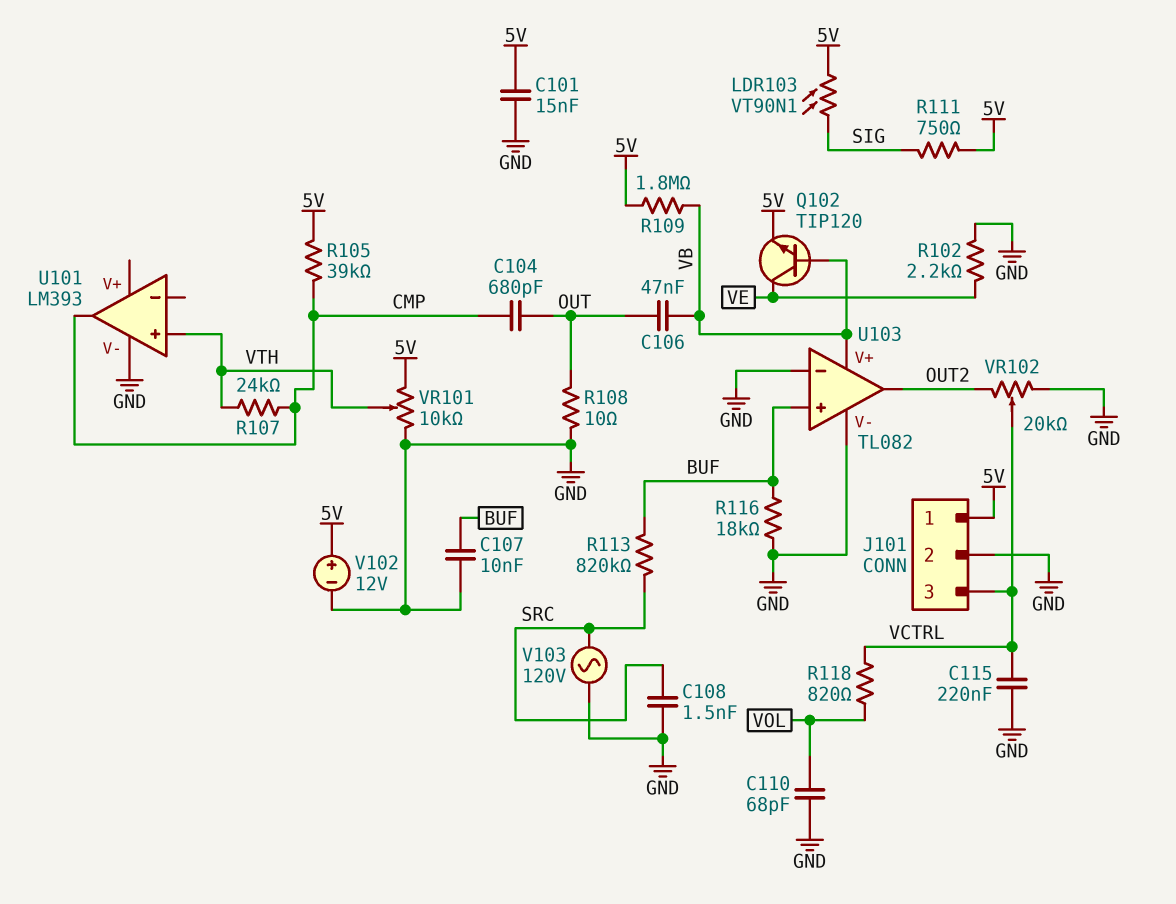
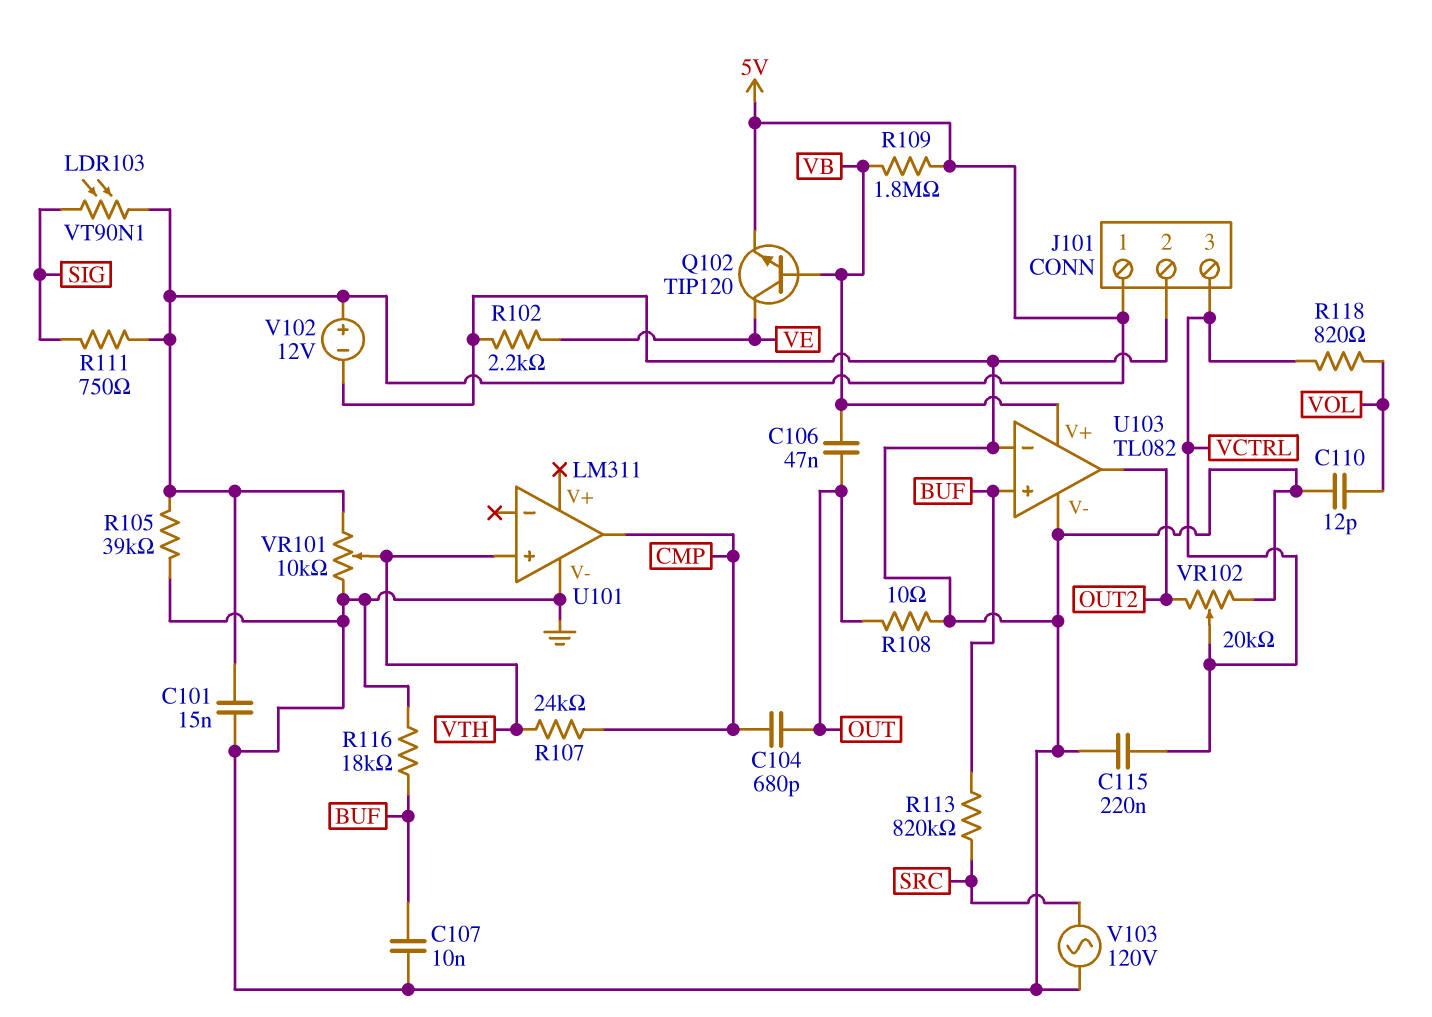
C108: 1.5nF (GND, SRC) -> none
C110: 68pF (GND, VOL) -> 12pF (GND, VOL)
R105: 39k (5V, CMP) -> 39k (5V, GND)
U101: LM393 -> LM311

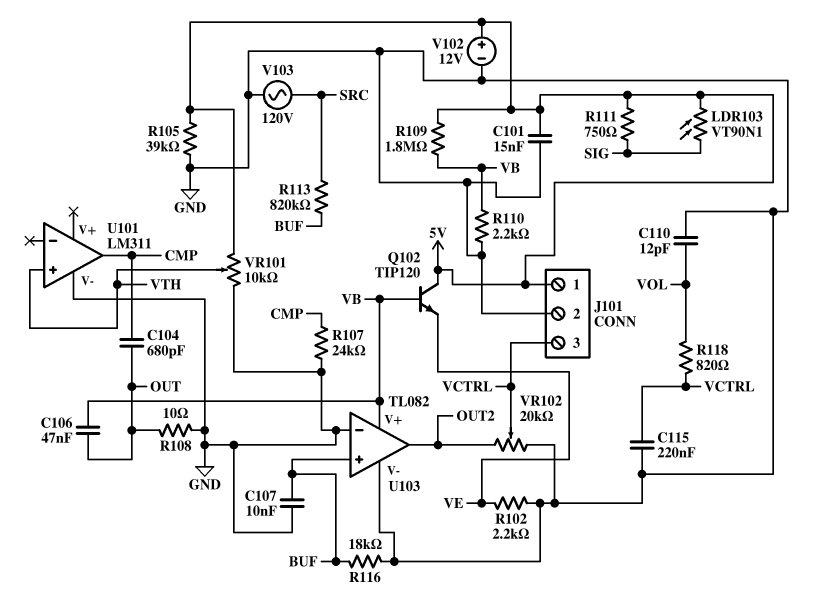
Q102: NPN TIP120 (B VB, C VE, E 5V) -> NPN TIP120 (B VB, C 5V, E VE)
R107: 24k (CMP, VTH) -> 24k (CMP, GND)
R110: none -> 2.2k (GND, VB)

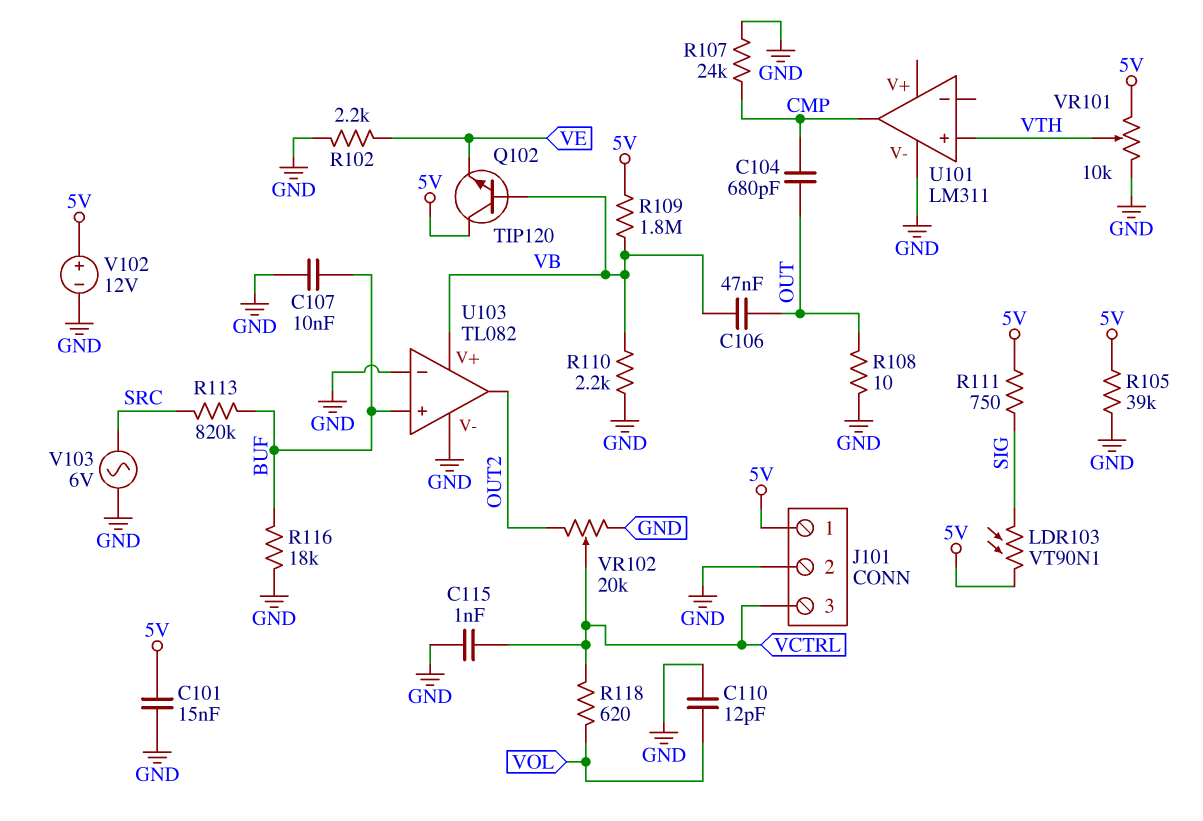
C115: 220nF (GND, VCTRL) -> 1nF (GND, VCTRL)
R118: 820 (VCTRL, VOL) -> 620 (VCTRL, VOL)
V103: AC 120V (GND, SRC) -> AC 6V (GND, SRC)

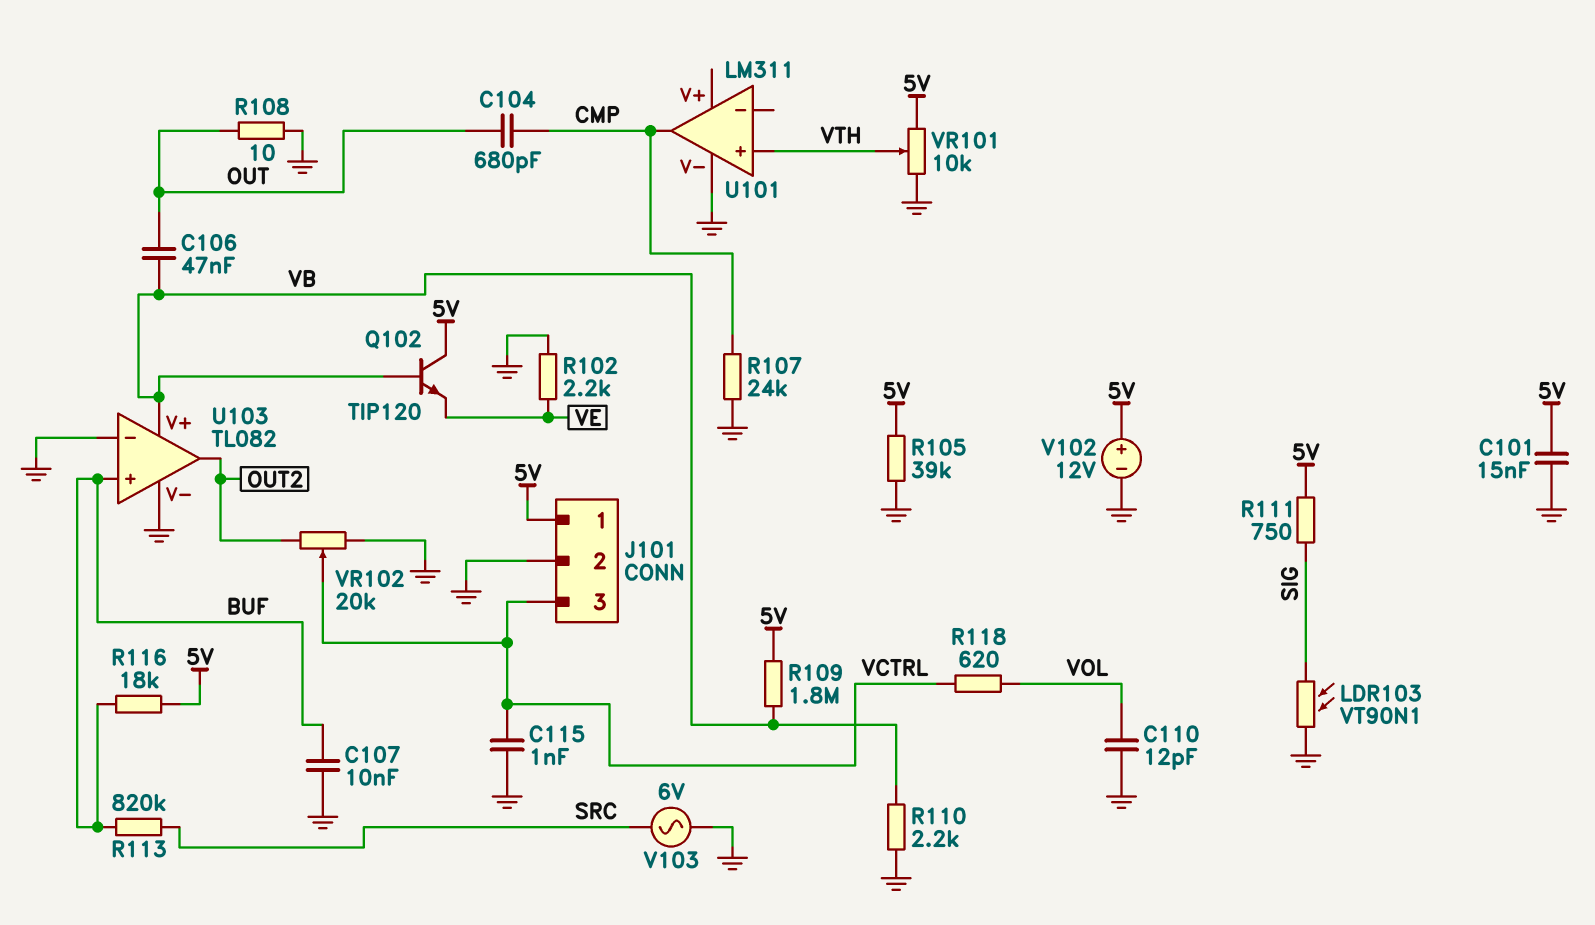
LDR103: VT90N1 (5V, SIG) -> VT90N1 (GND, SIG)
R116: 18k (BUF, GND) -> 18k (5V, BUF)

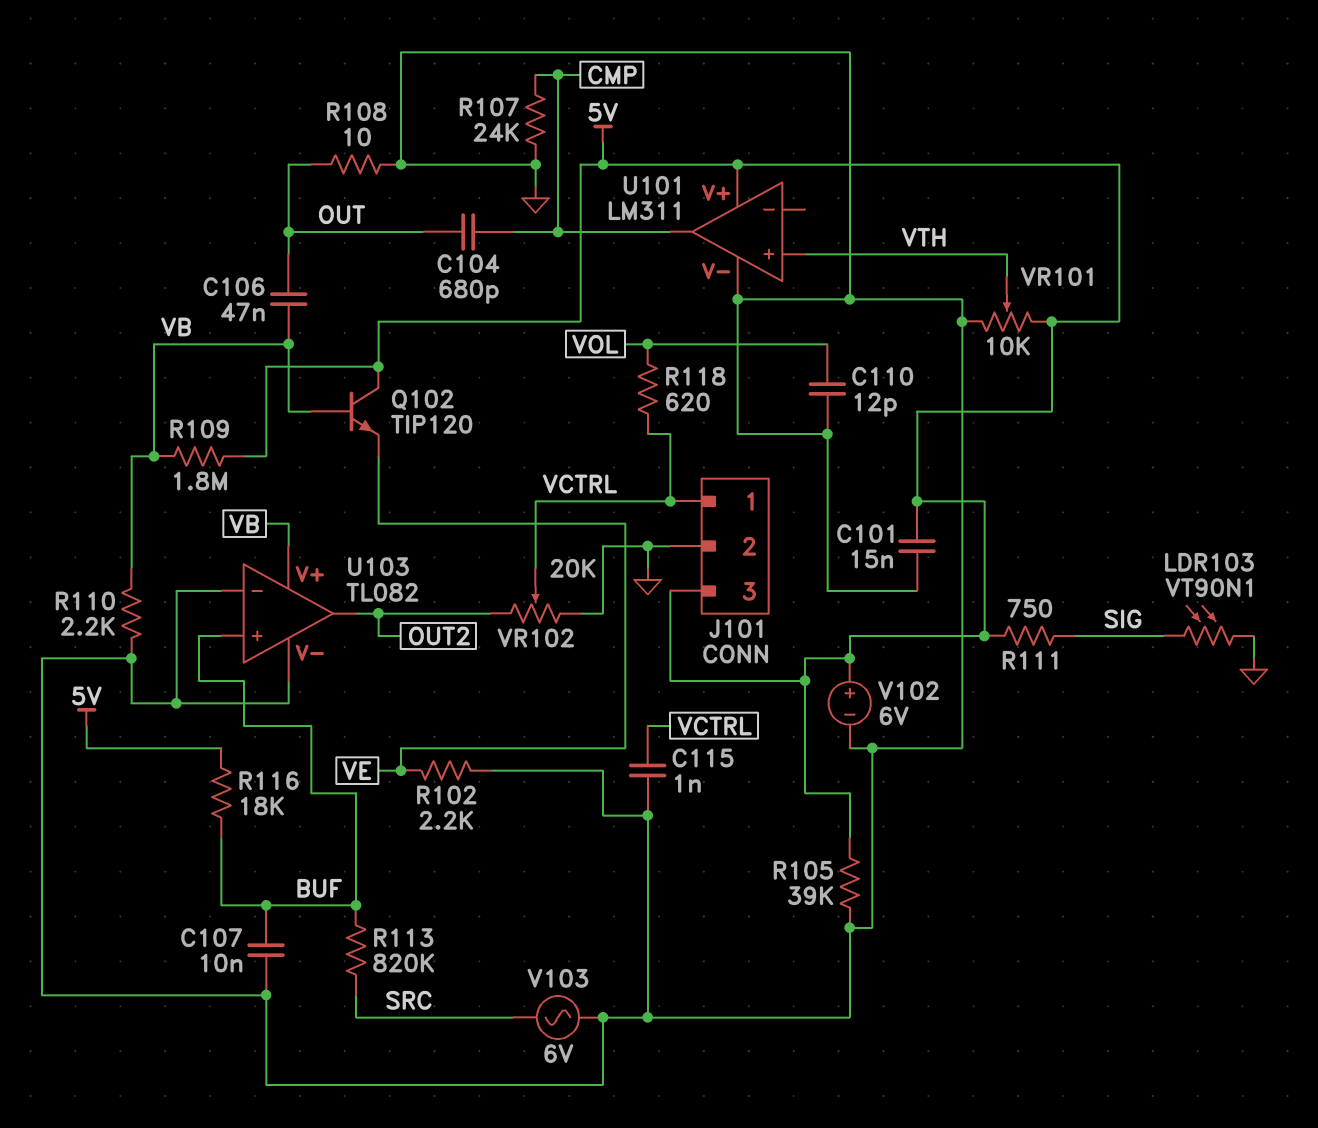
J101 pin 1: 5V -> VCTRL
J101 pin 3: VCTRL -> 5V
U101 pin V+: none -> 5V
V102: 12V (plus 5V, minus GND) -> 6V (plus 5V, minus GND)

